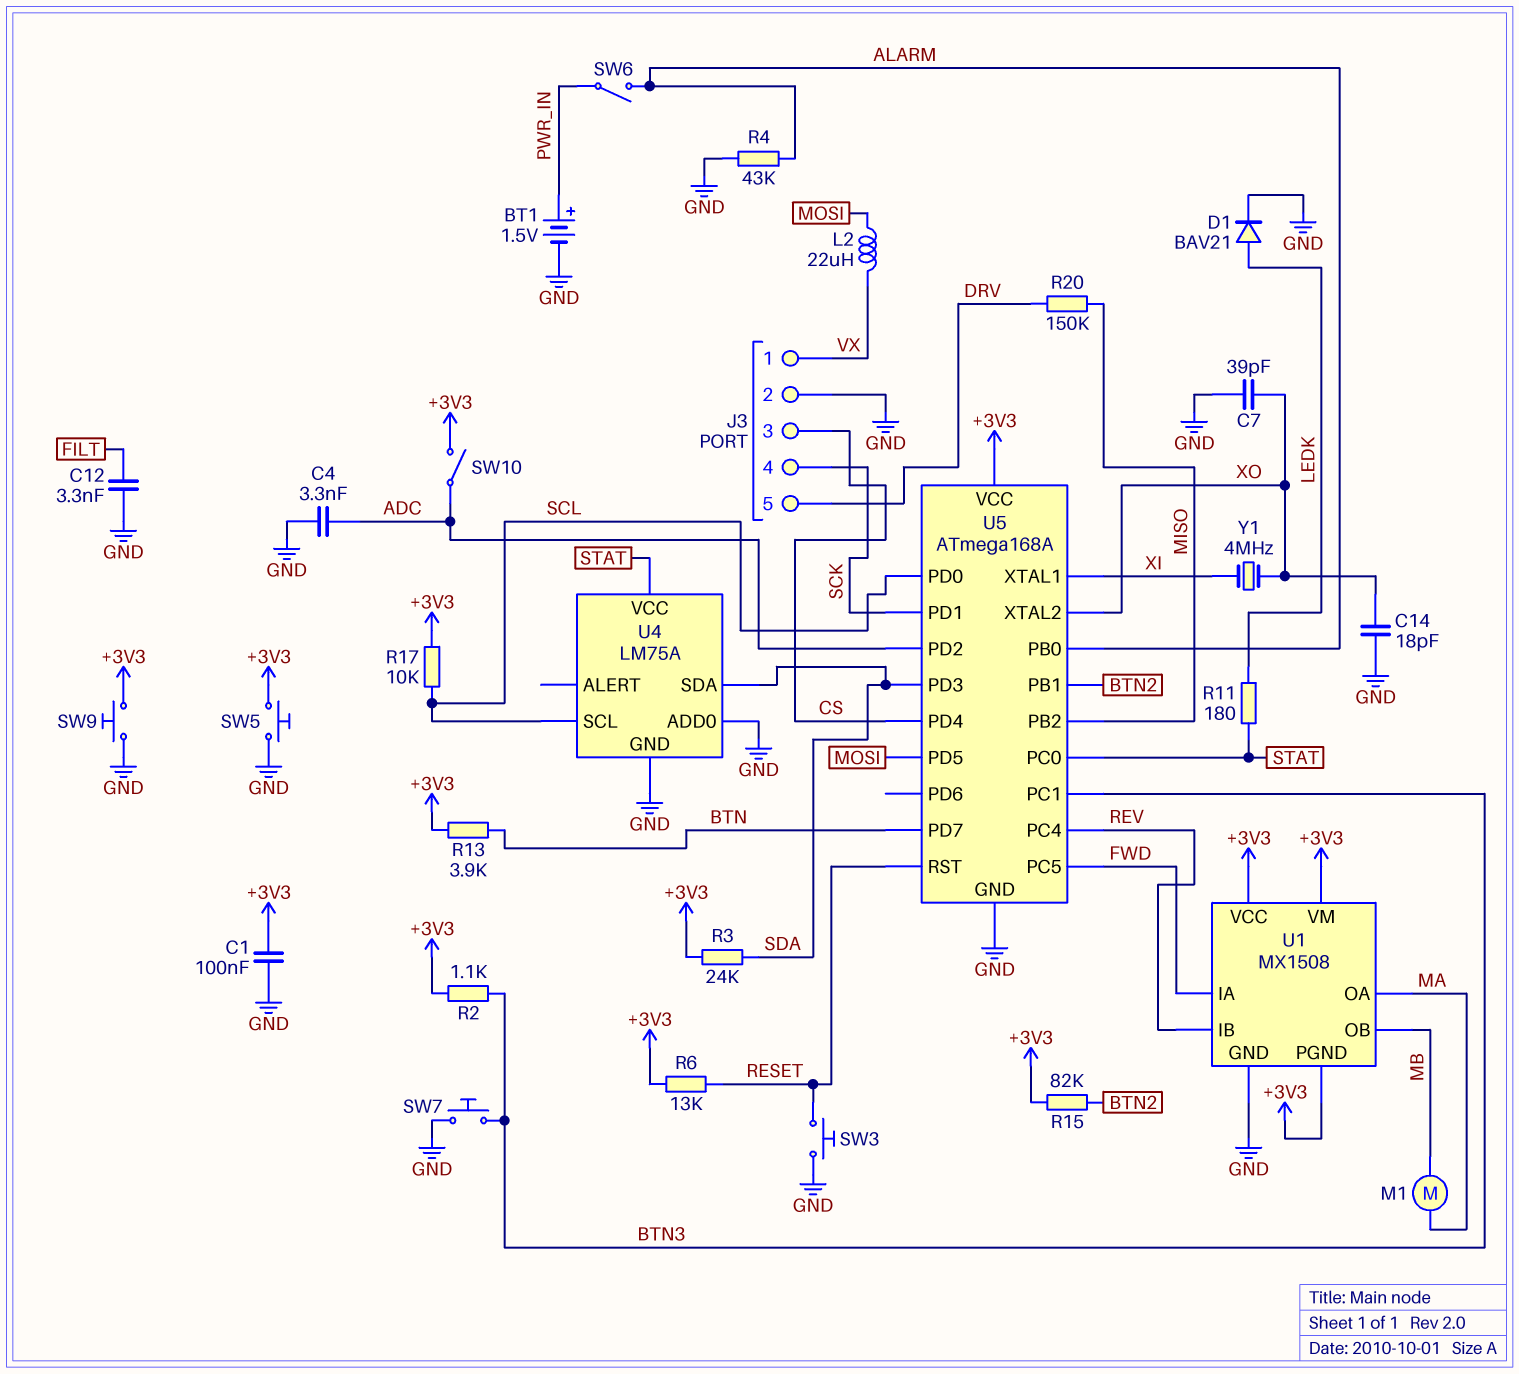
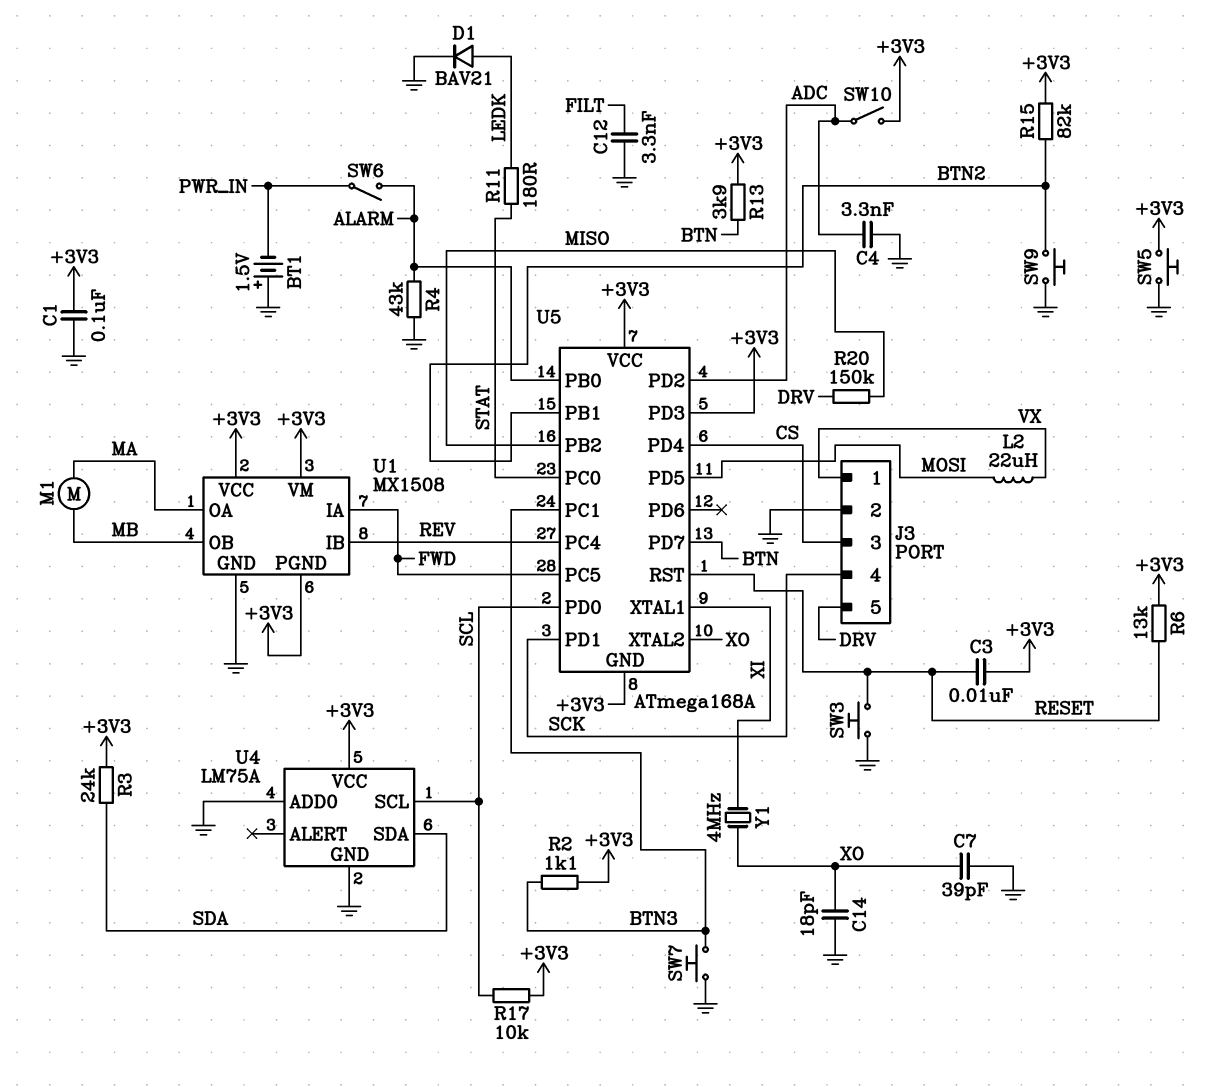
BT1: 1.5V (plus PWR_IN, minus GND) -> 1.5V (plus GND, minus PWR_IN)
C3: none -> 10nF (+3V3, RESET)
SW9: button (+3V3, GND) -> button (BTN2, GND)
U4 pin VCC: STAT -> +3V3
U5 pin GND: GND -> +3V3
U5 pin PD3: SDA -> +3V3

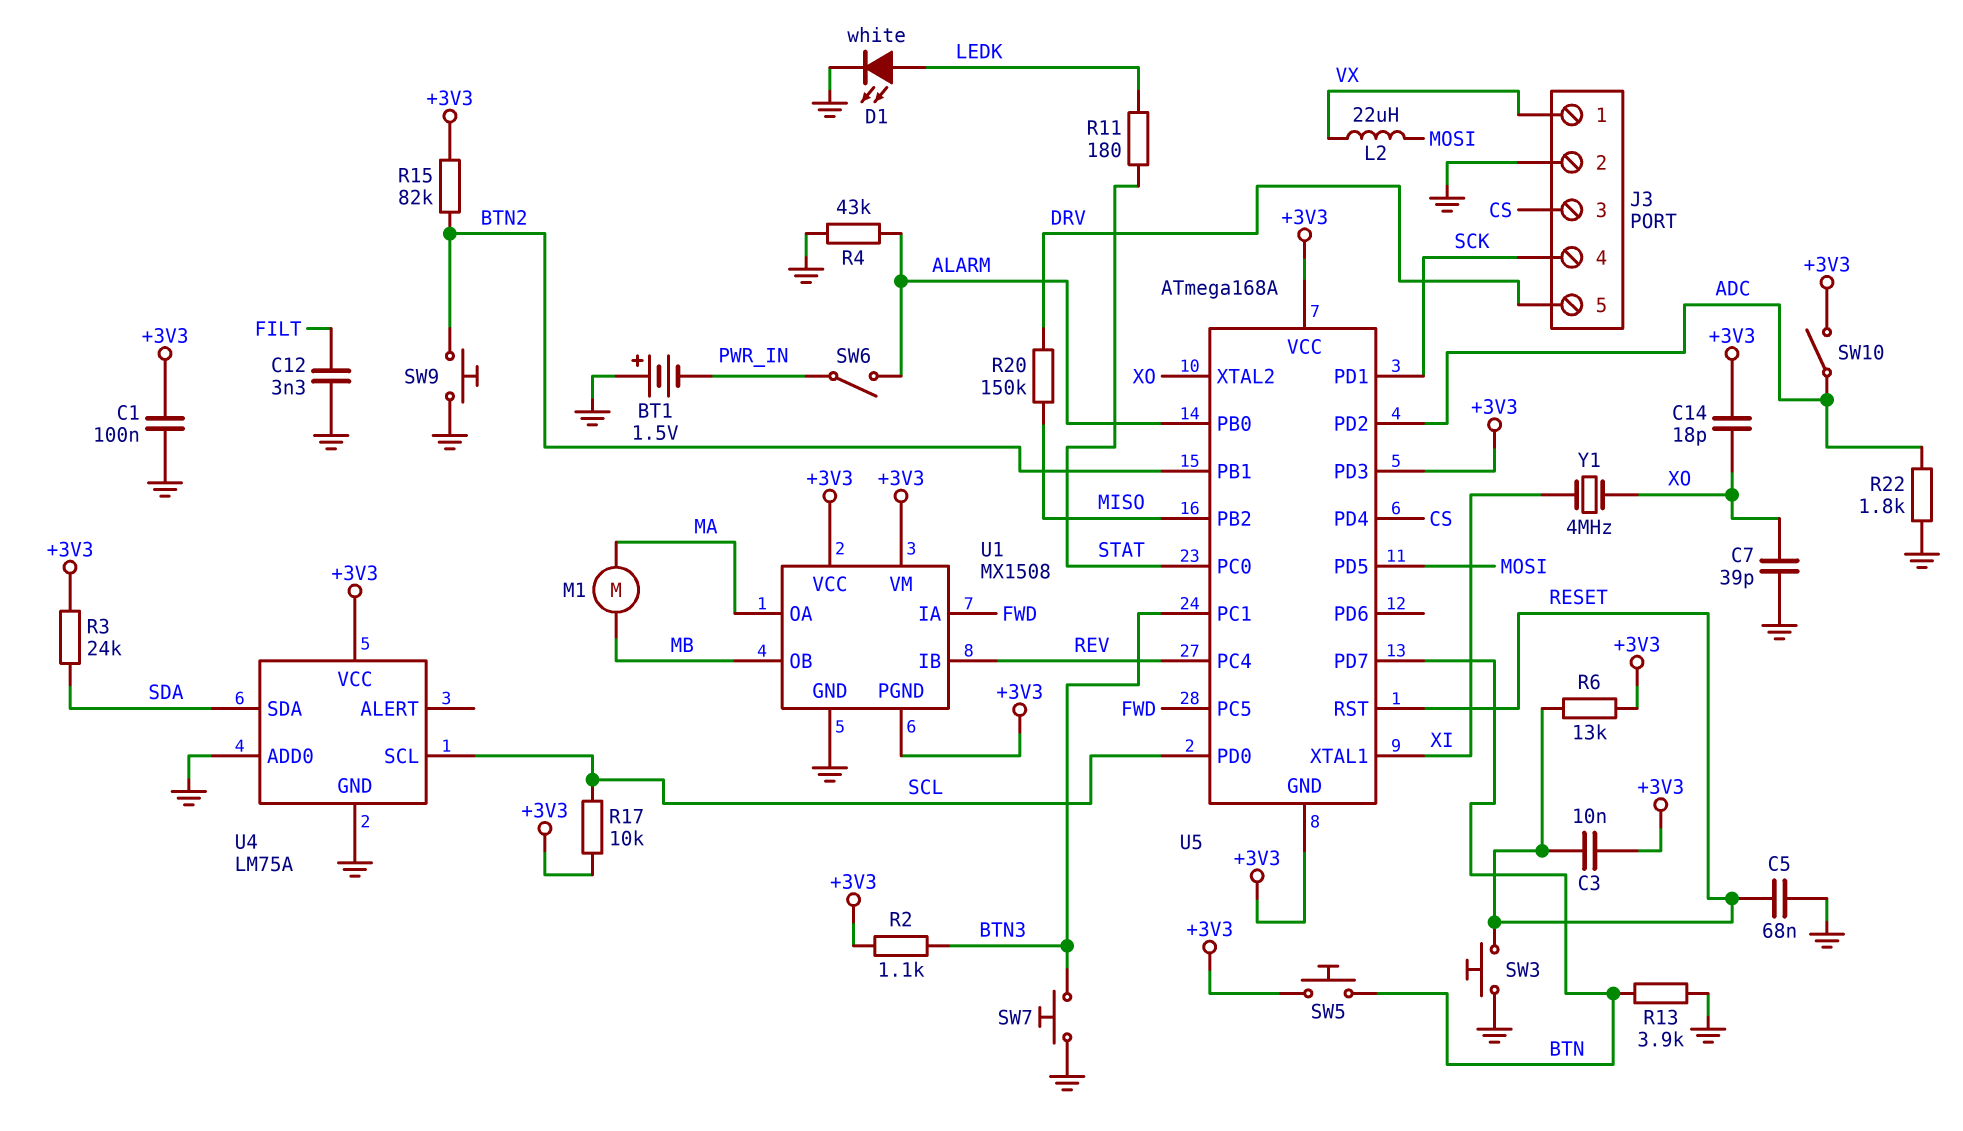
C4: 3.3nF (ADC, GND) -> none
C5: none -> 68nF (GND, RESET)
C14: 18pF (GND, XO) -> 18pF (+3V3, XO)
D1: diode BAV21 (A LEDK, K GND) -> LED white (A LEDK, K GND)
R13: 3.9k (+3V3, BTN) -> 3.9k (BTN, GND)
R22: none -> 1.8k (ADC, GND)
SW5: button (+3V3, GND) -> button (+3V3, BTN)

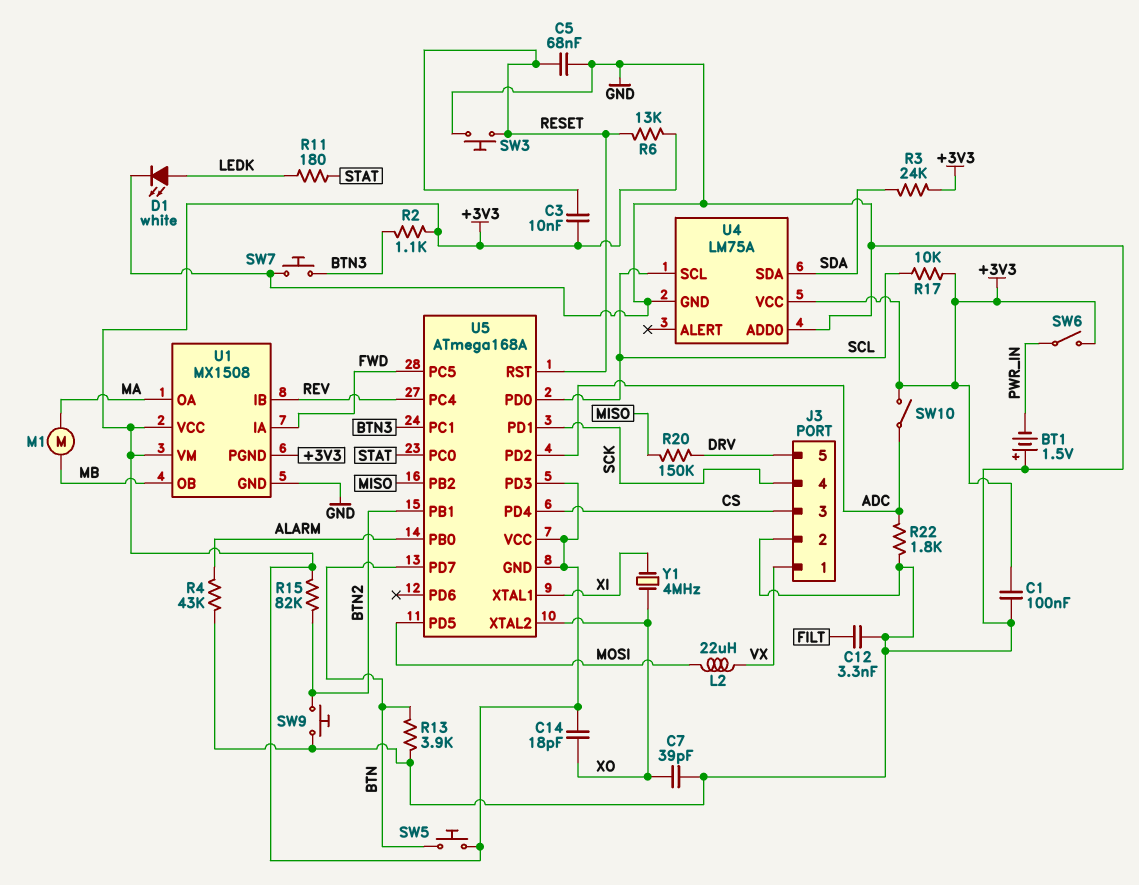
SW6: switch (ALARM, PWR_IN) -> switch (+3V3, PWR_IN)

